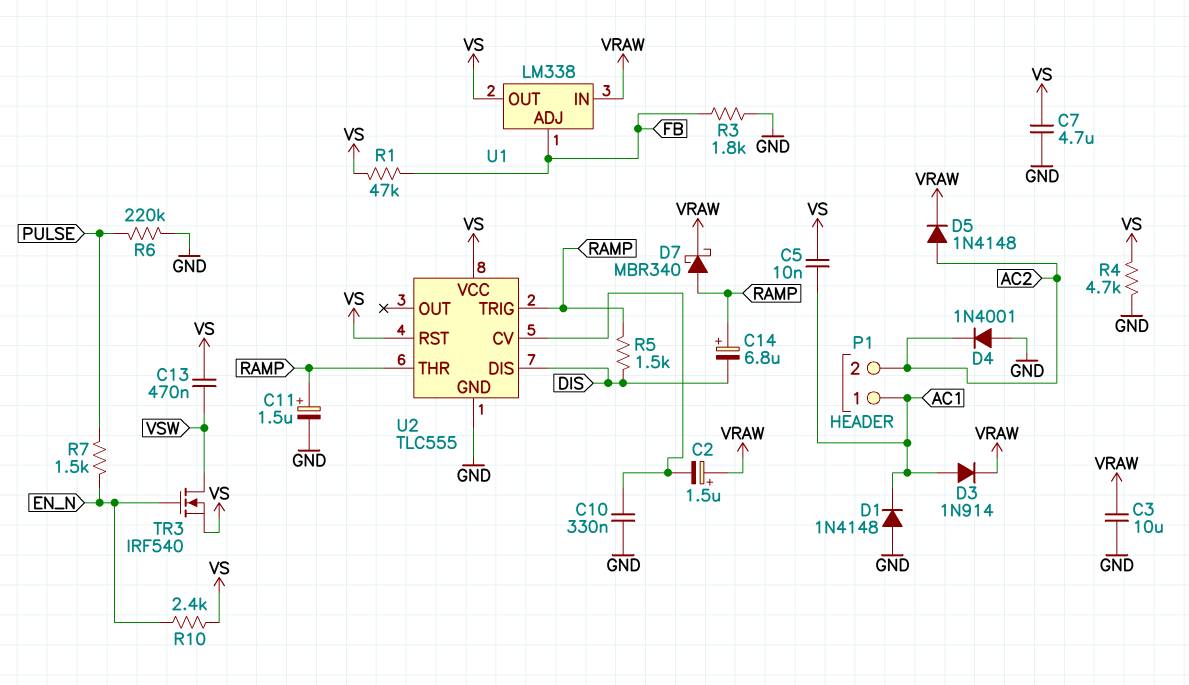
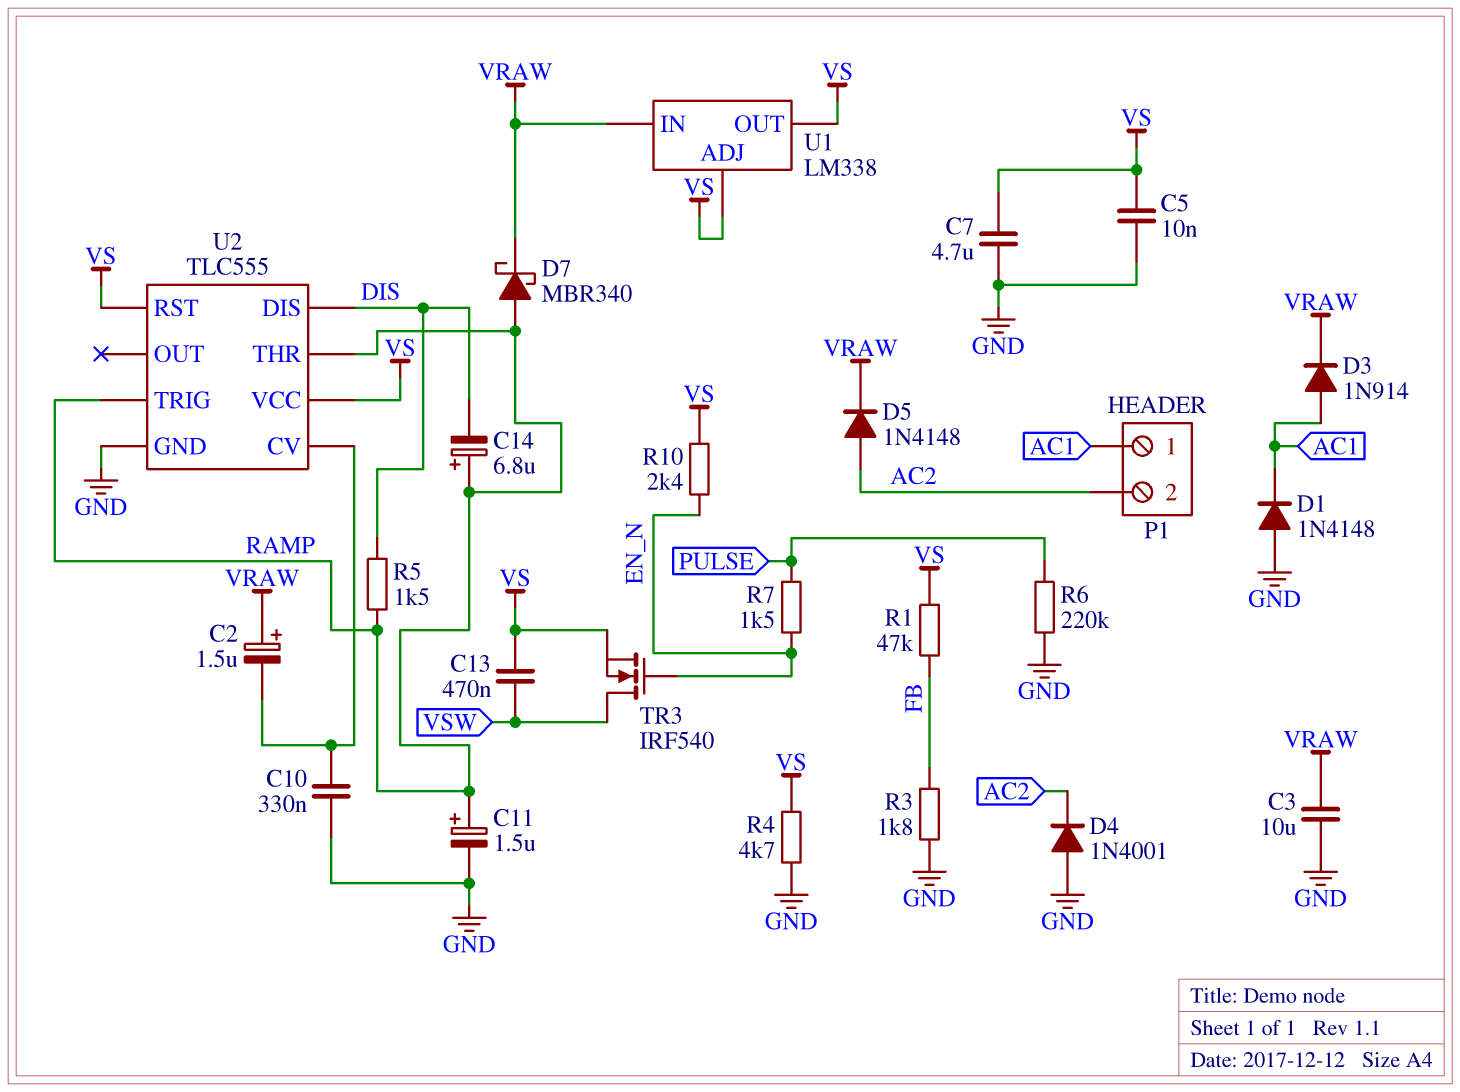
C5: 10nF (AC1, VS) -> 10nF (GND, VS)
U1 pin ADJ: FB -> VS

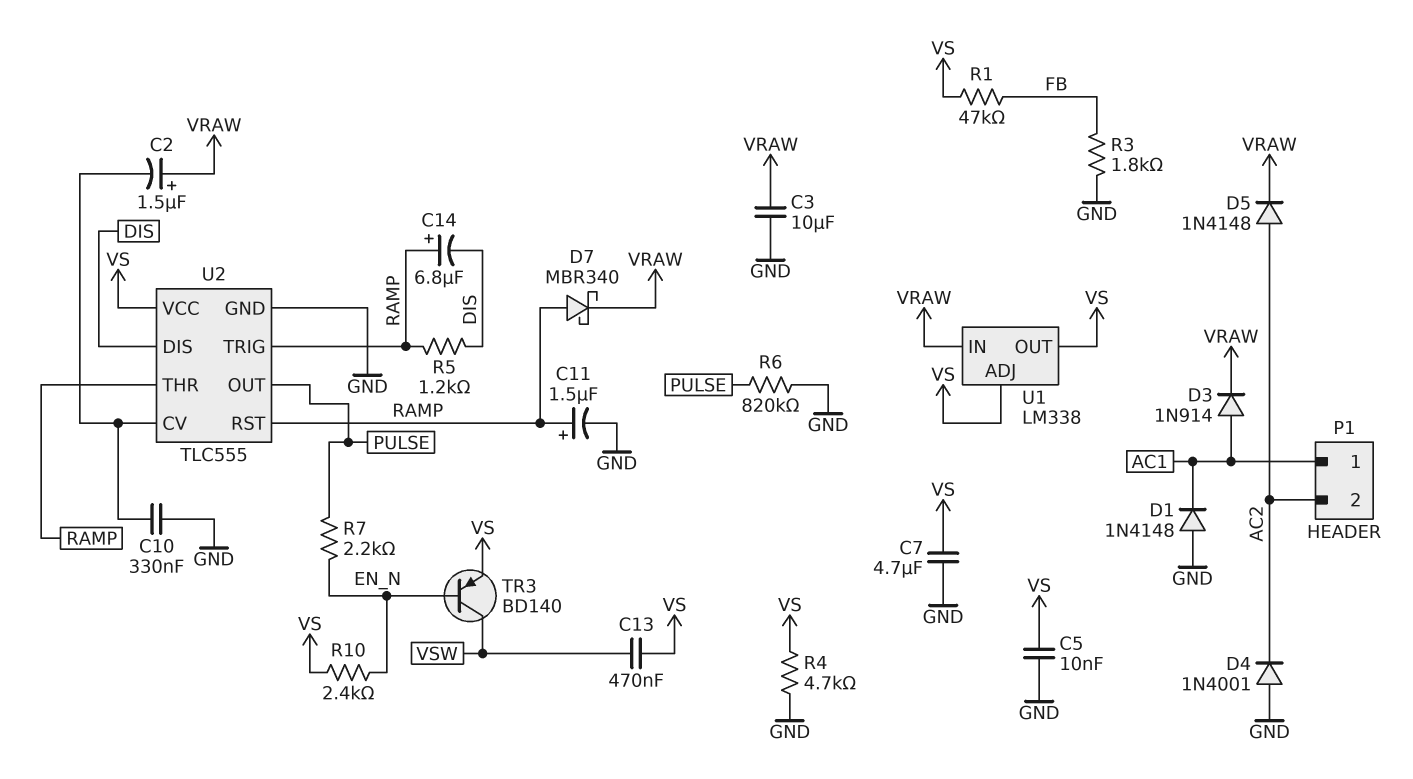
R5: 1.5k (DIS, RAMP) -> 1.2k (DIS, RAMP)
R6: 220k (GND, PULSE) -> 820k (GND, PULSE)
R7: 1.5k (EN_N, PULSE) -> 2.2k (EN_N, PULSE)
TR3: NMOS IRF540 (G EN_N, D VSW, S VS) -> PNP BD140 (B EN_N, C VSW, E VS)
U2 pin OUT: none -> PULSE
U2 pin RST: VS -> RAMP

